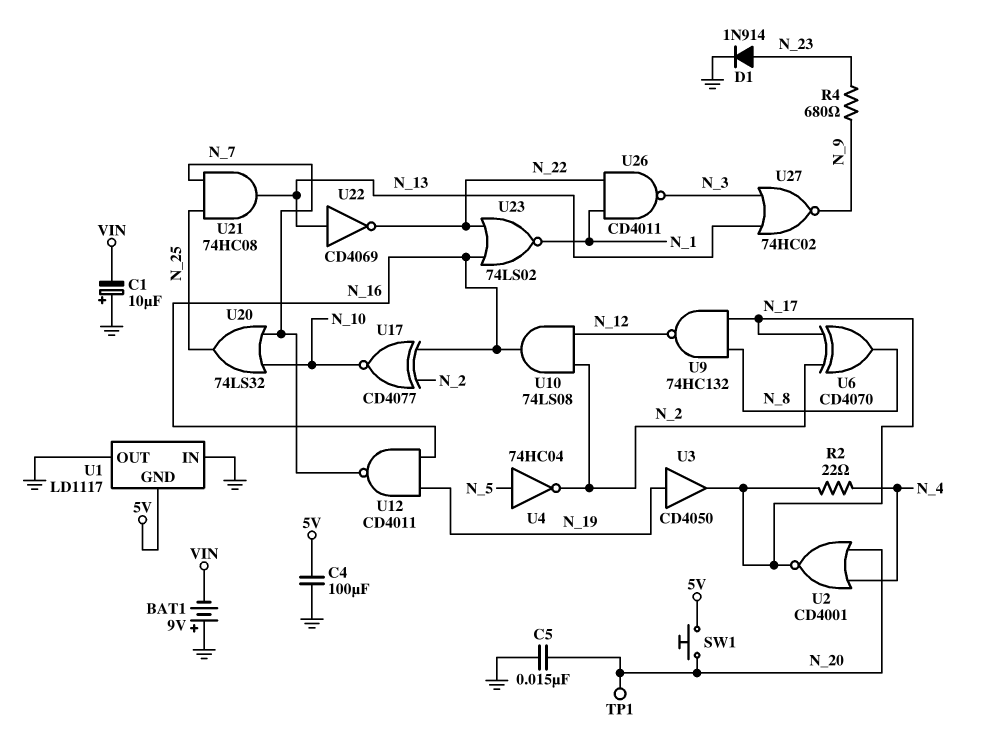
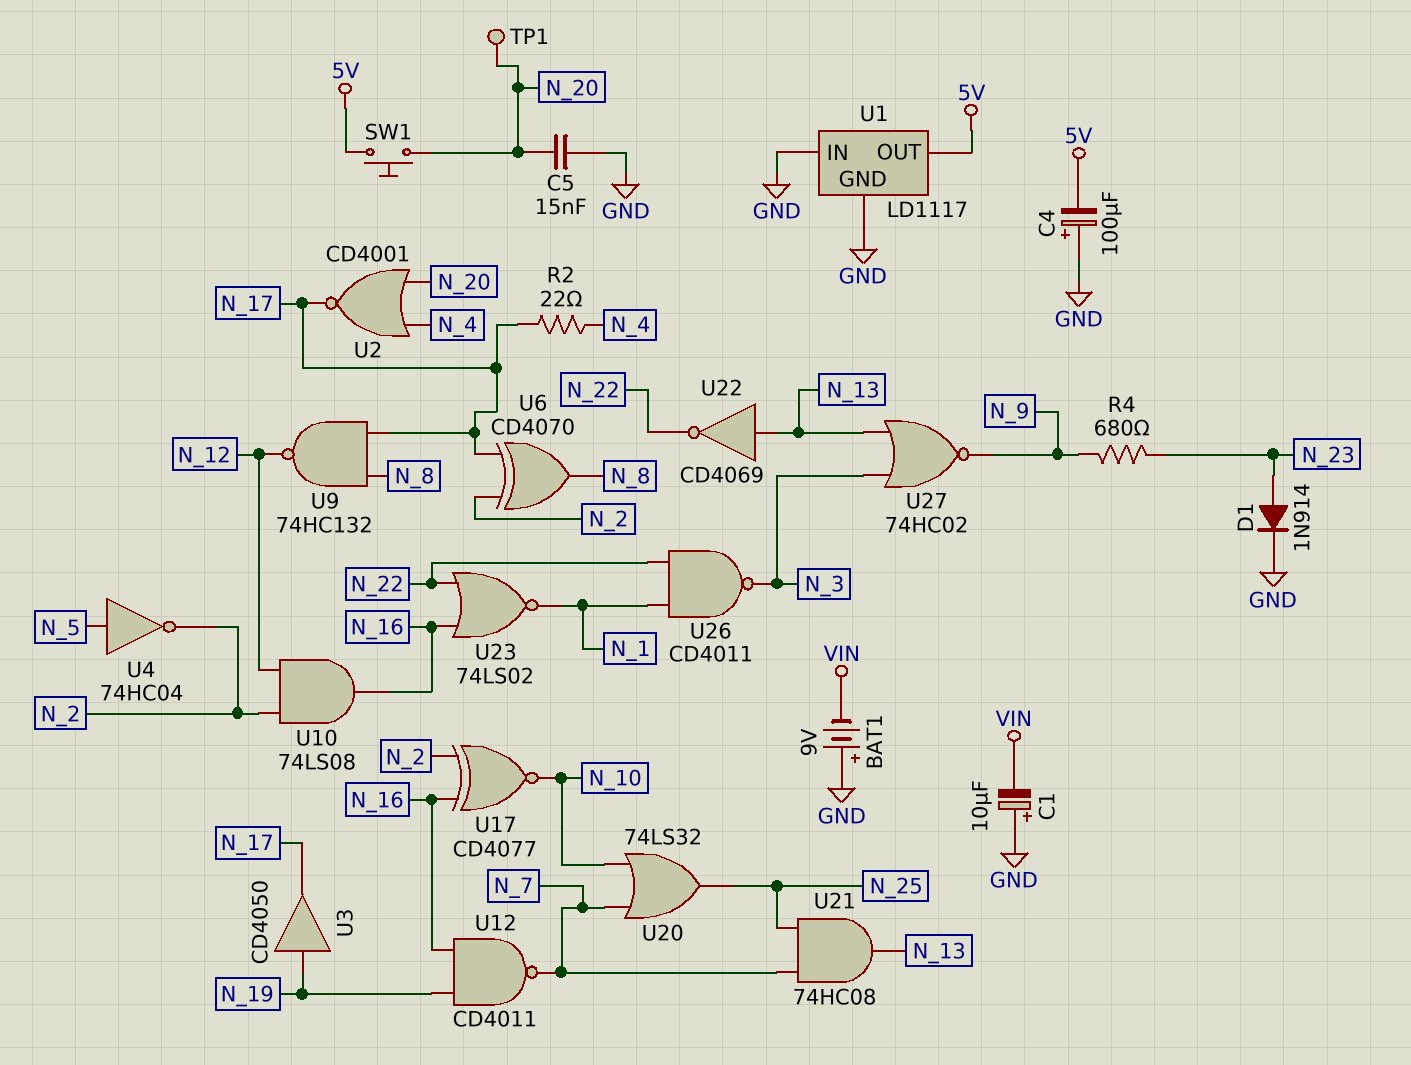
C4: 100uF (5V, GND) -> 100uF (plus GND, minus 5V)
U1 pin GND: 5V -> GND
U1 pin OUT: GND -> 5V

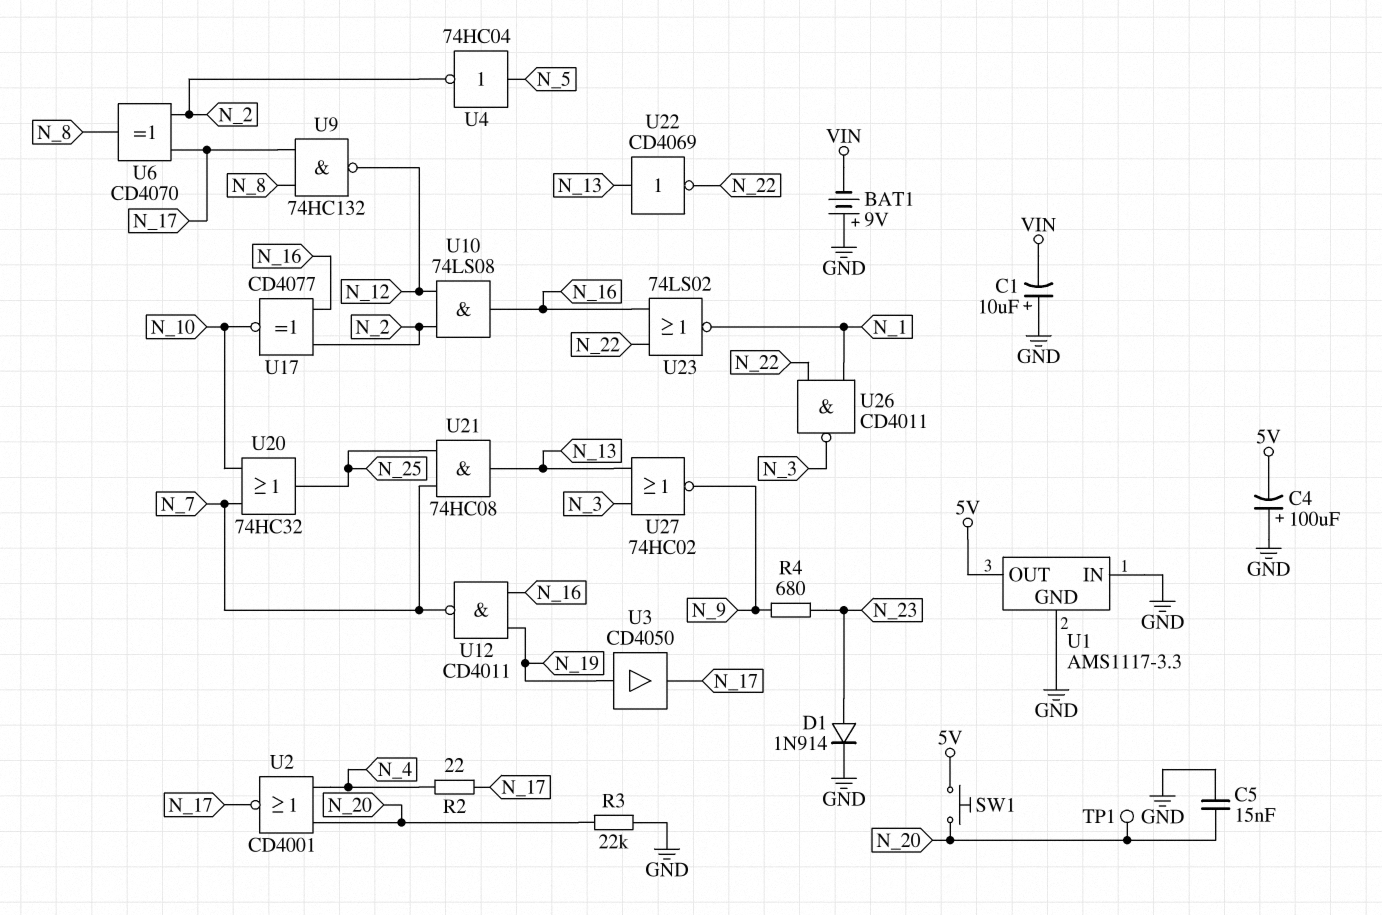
R3: none -> 22k (GND, N_20)
U1: LD1117 -> AMS1117-3.3
U20: OR 74LS32 (in N_7, in N_10, out N_25) -> OR 74HC32 (in N_7, in N_10, out N_25)

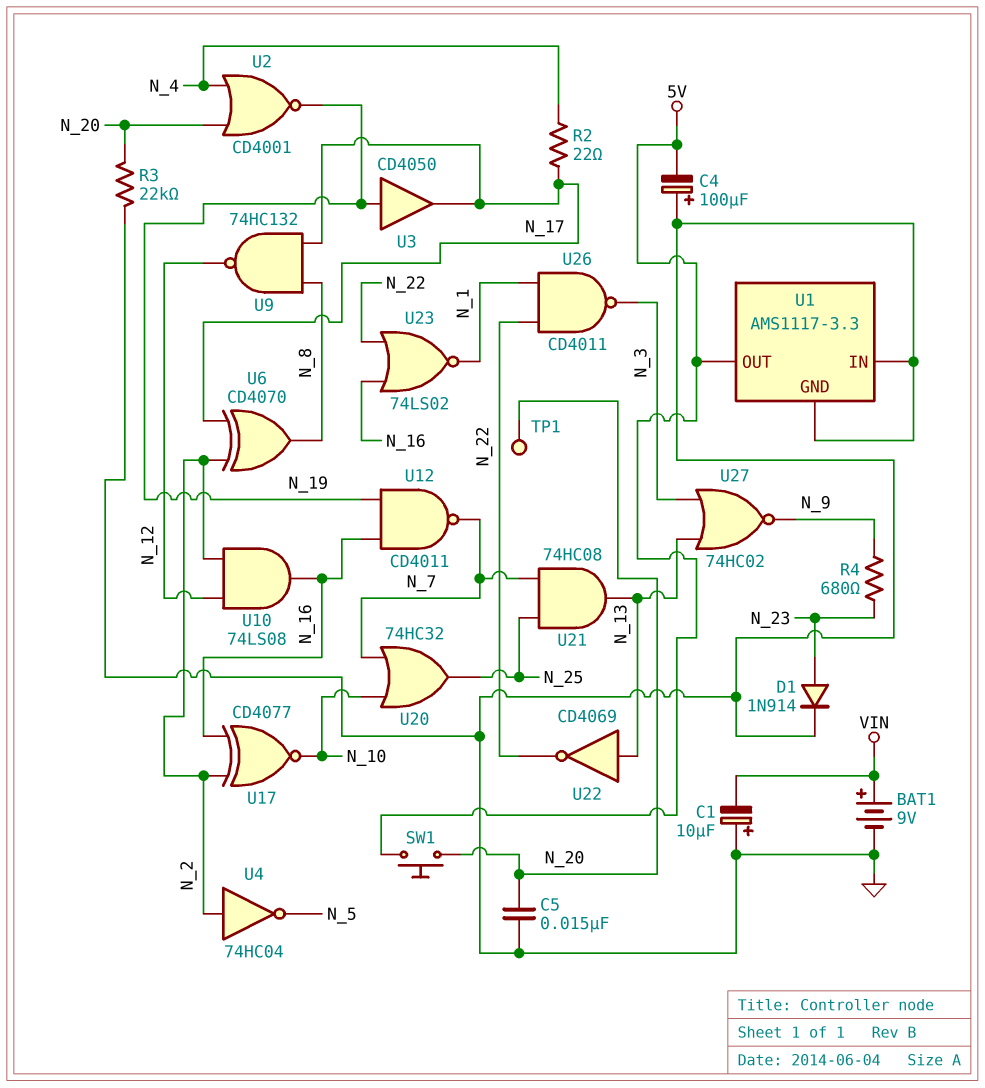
BAT1: 9V (plus GND, minus VIN) -> 9V (plus VIN, minus GND)
U2: NOR CD4001 (in N_4, in N_20, out N_17) -> NOR CD4001 (in N_4, in N_20, out N_19)
U4: NOT 74HC04 (in N_5, out N_2) -> NOT 74HC04 (in N_2, out N_5)

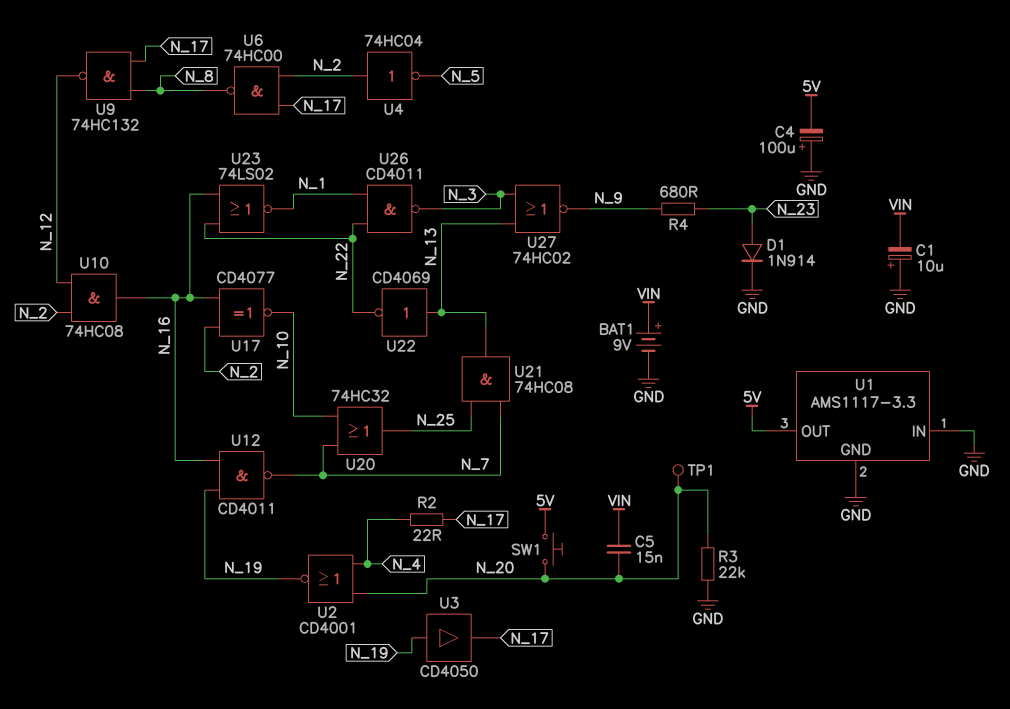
C5: 15nF (GND, N_20) -> 15nF (N_20, VIN)
U6: XOR CD4070 (in N_2, in N_17, out N_8) -> NAND 74HC00 (in N_2, in N_17, out N_8)
U10: AND 74LS08 (in N_2, in N_12, out N_16) -> AND 74HC08 (in N_2, in N_12, out N_16)

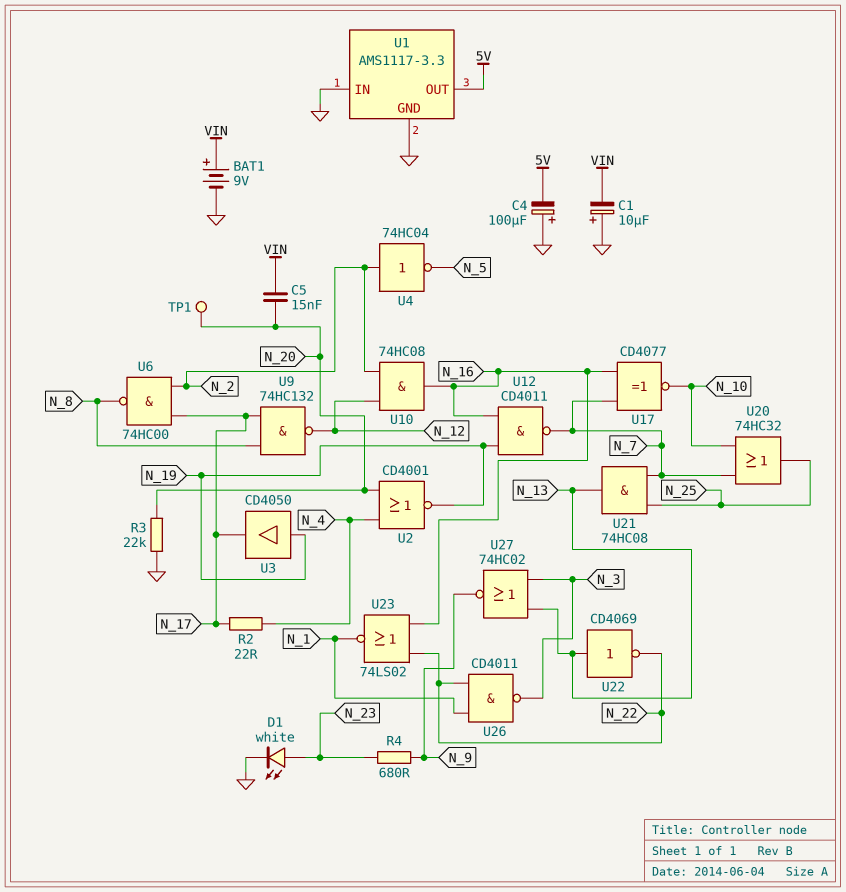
D1: diode 1N914 (A N_23, K GND) -> LED white (A N_23, K GND)
SW1: button (5V, N_20) -> none
U17: XNOR CD4077 (in N_2, in N_16, out N_10) -> XNOR CD4077 (in N_7, in N_16, out N_10)

